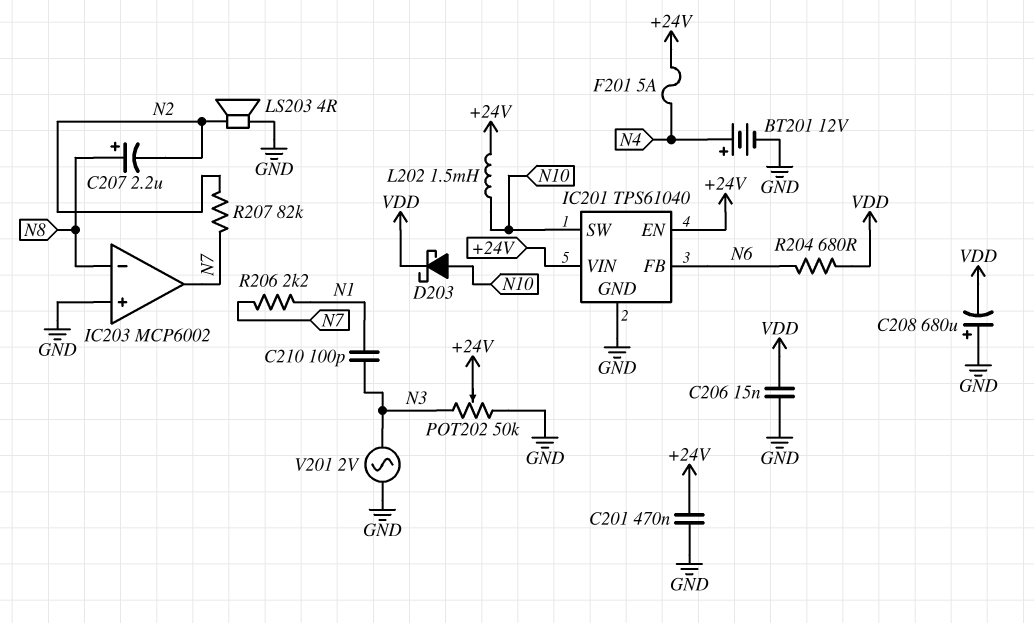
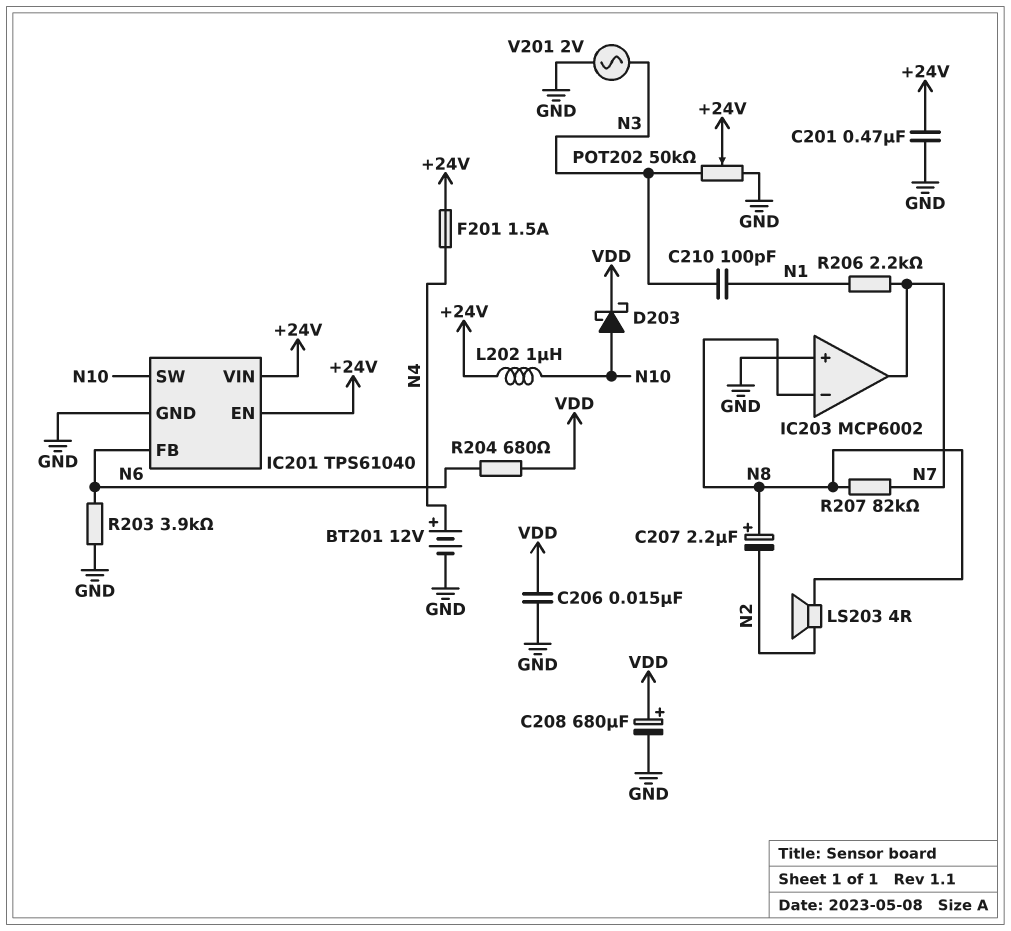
C208: 680uF (plus GND, minus VDD) -> 680uF (plus VDD, minus GND)
F201: 5A (+24V, N4) -> 1.5A (+24V, N4)
L202: 1.5mH (+24V, N10) -> 1uH (+24V, N10)
LS203: speaker 4R (GND, N2) -> speaker 4R (N2, N8)
R203: none -> 3.9k (GND, N6)
R207: 82k (N2, N7) -> 82k (N7, N8)

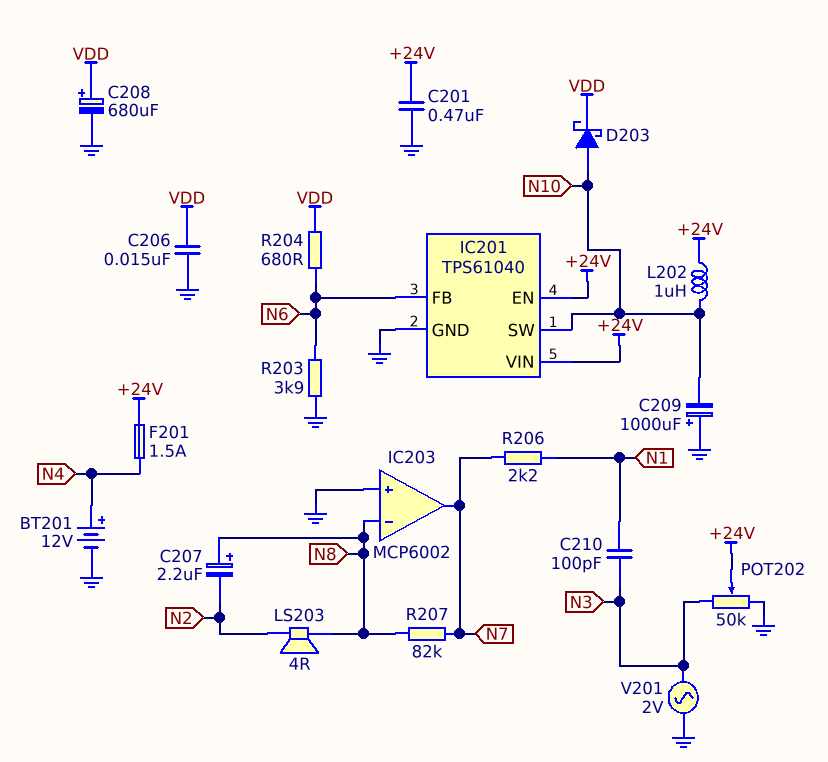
C209: none -> 1000uF (plus GND, minus N10)

